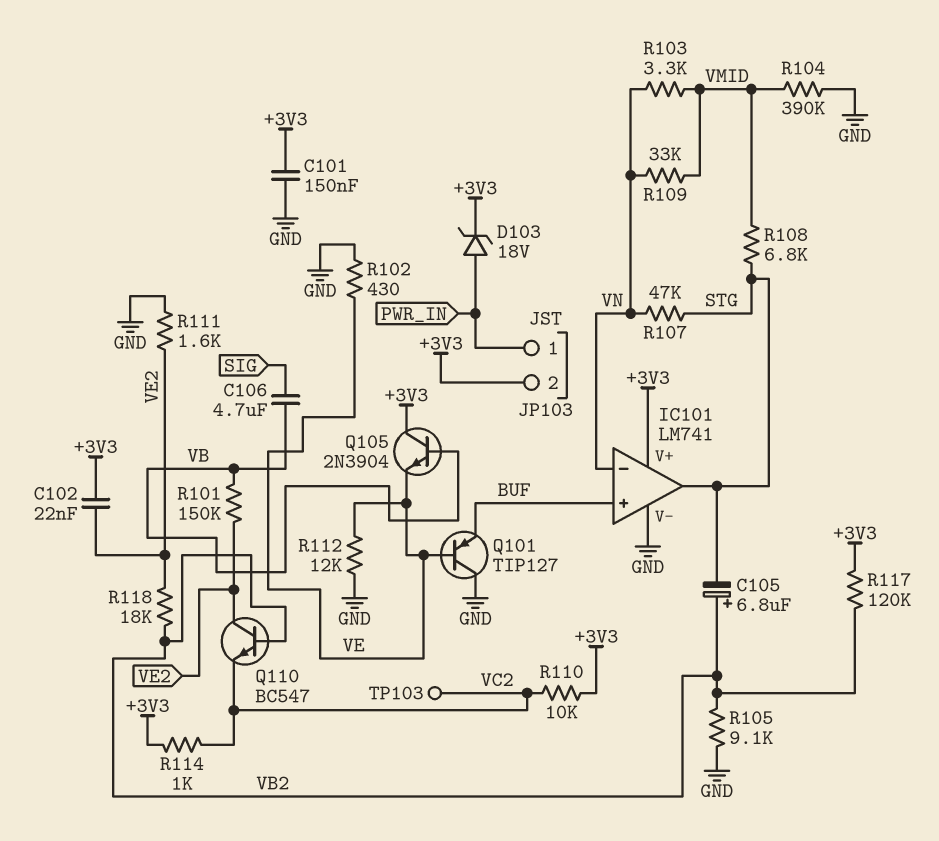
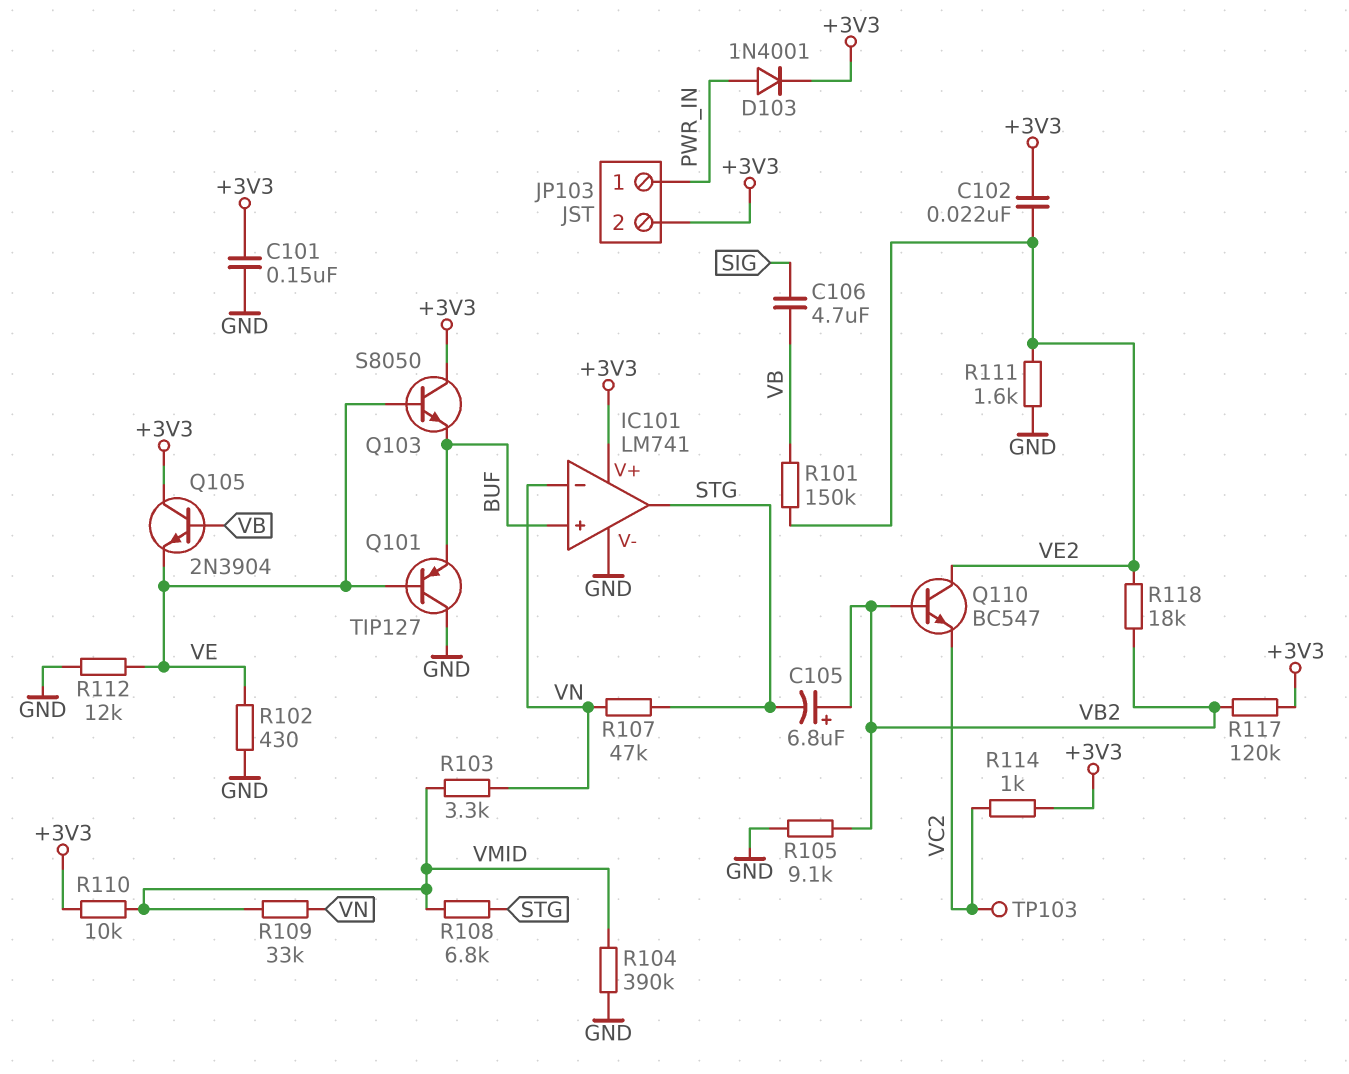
D103: zener 18V (A PWR_IN, K +3V3) -> diode 1N4001 (A PWR_IN, K +3V3)
Q103: none -> NPN S8050 (B VE, C +3V3, E BUF)
R110: 10k (+3V3, VC2) -> 10k (+3V3, VMID)

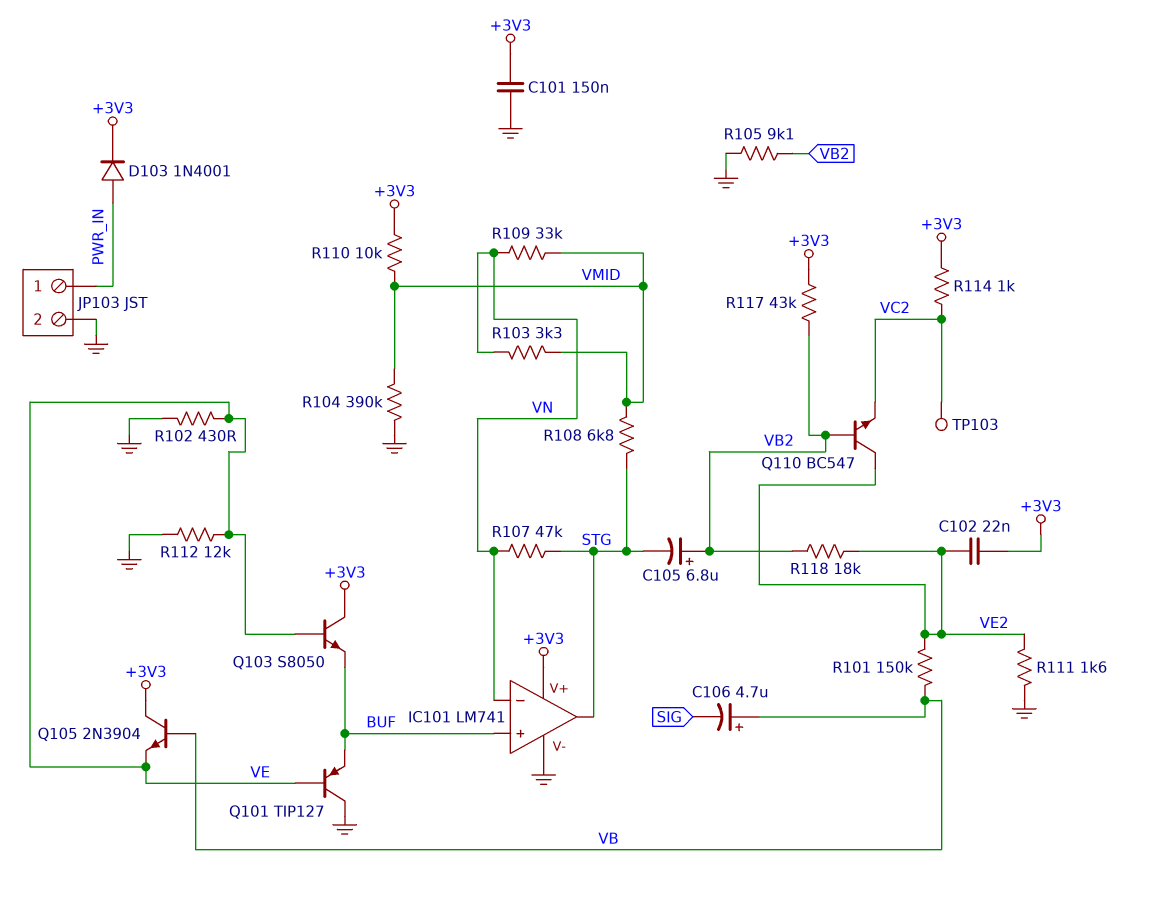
C106: 4.7uF (SIG, VB) -> 4.7uF (plus VB, minus SIG)
JP103 pin 2: +3V3 -> GND
R117: 120k (+3V3, VB2) -> 43k (+3V3, VB2)

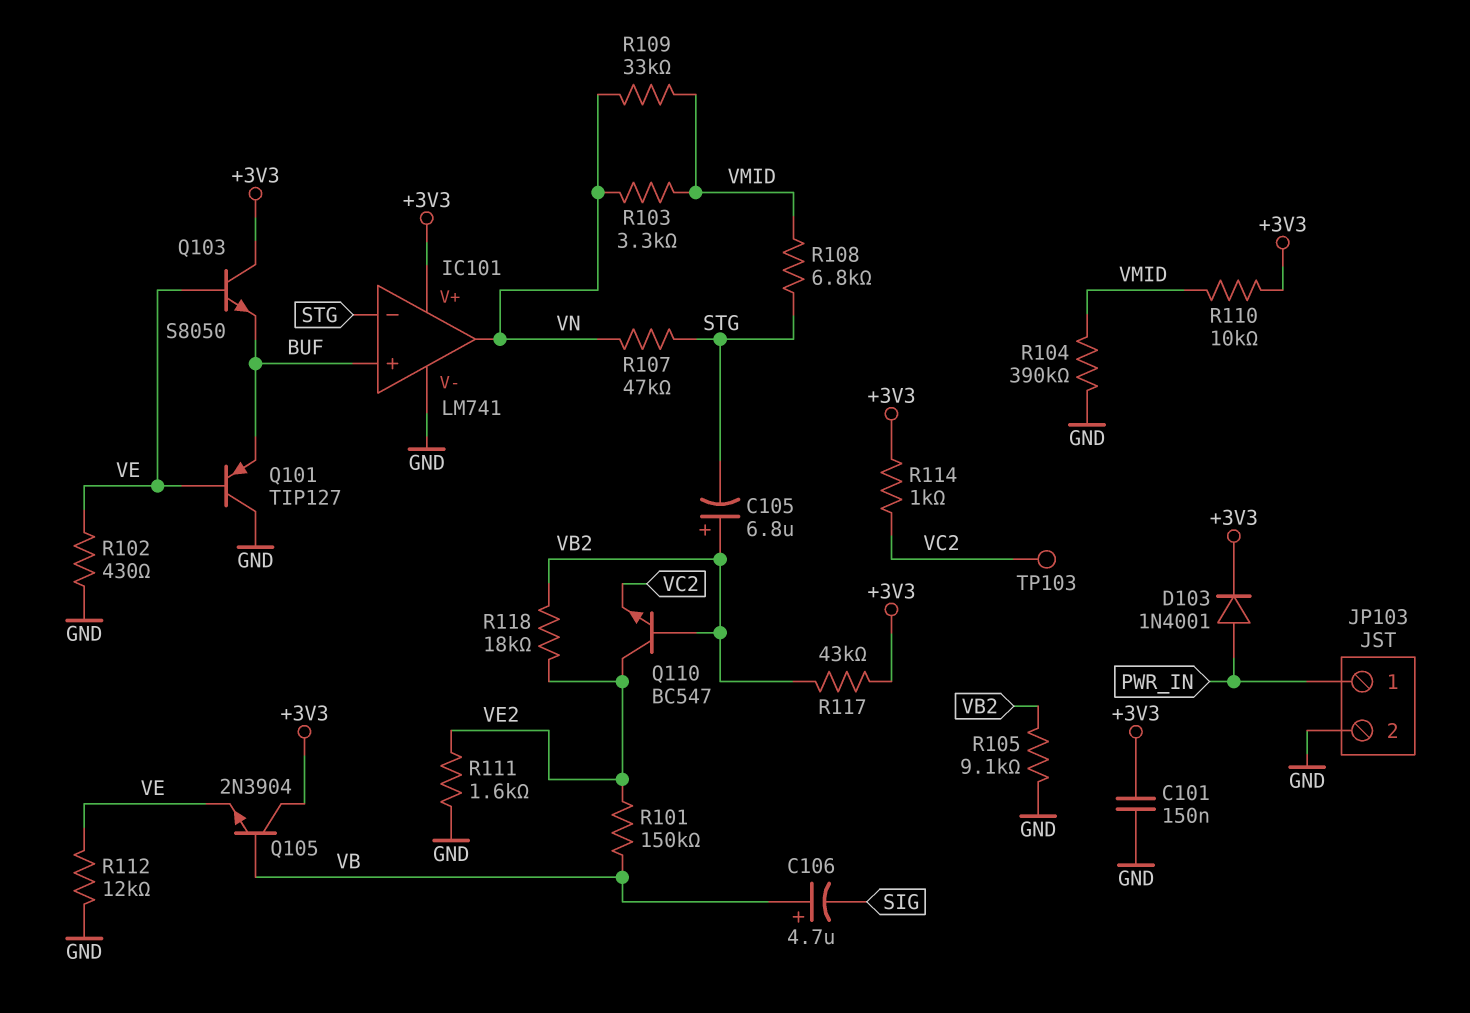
C102: 22nF (+3V3, VE2) -> none
IC101 pin in-: VN -> STG
IC101 pin out: STG -> VN

